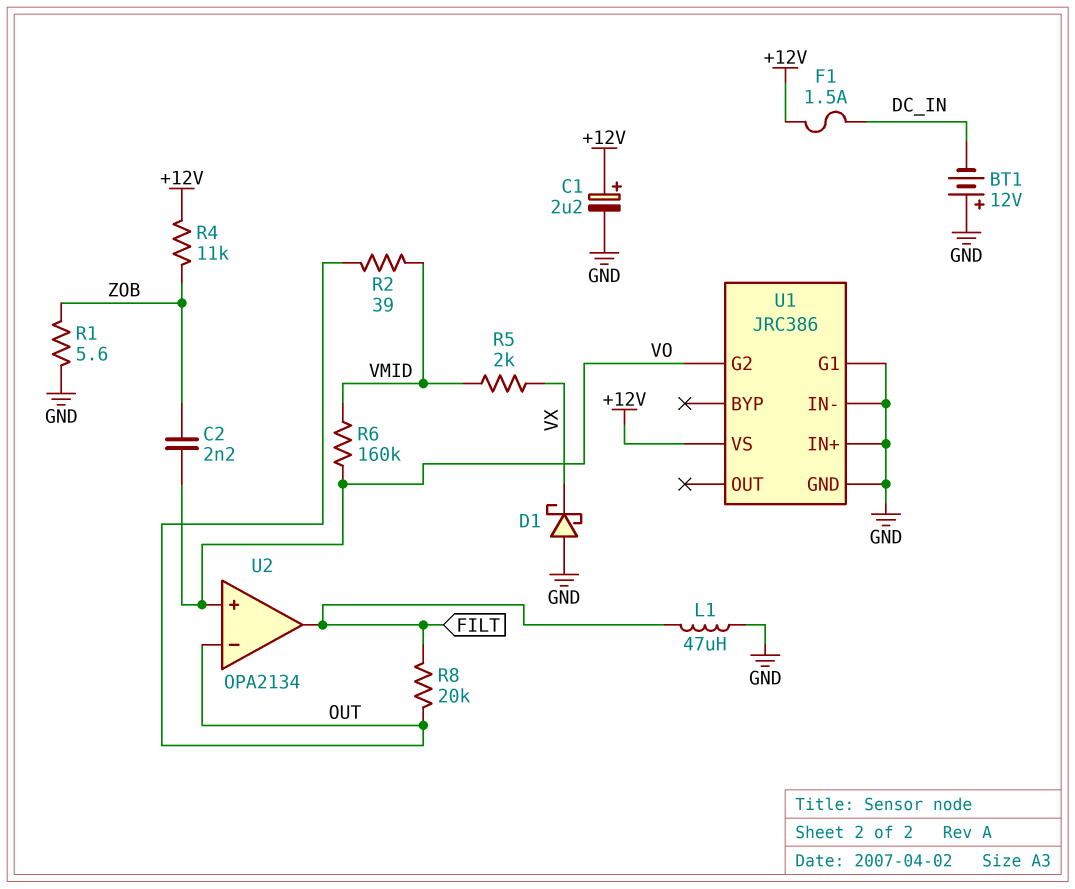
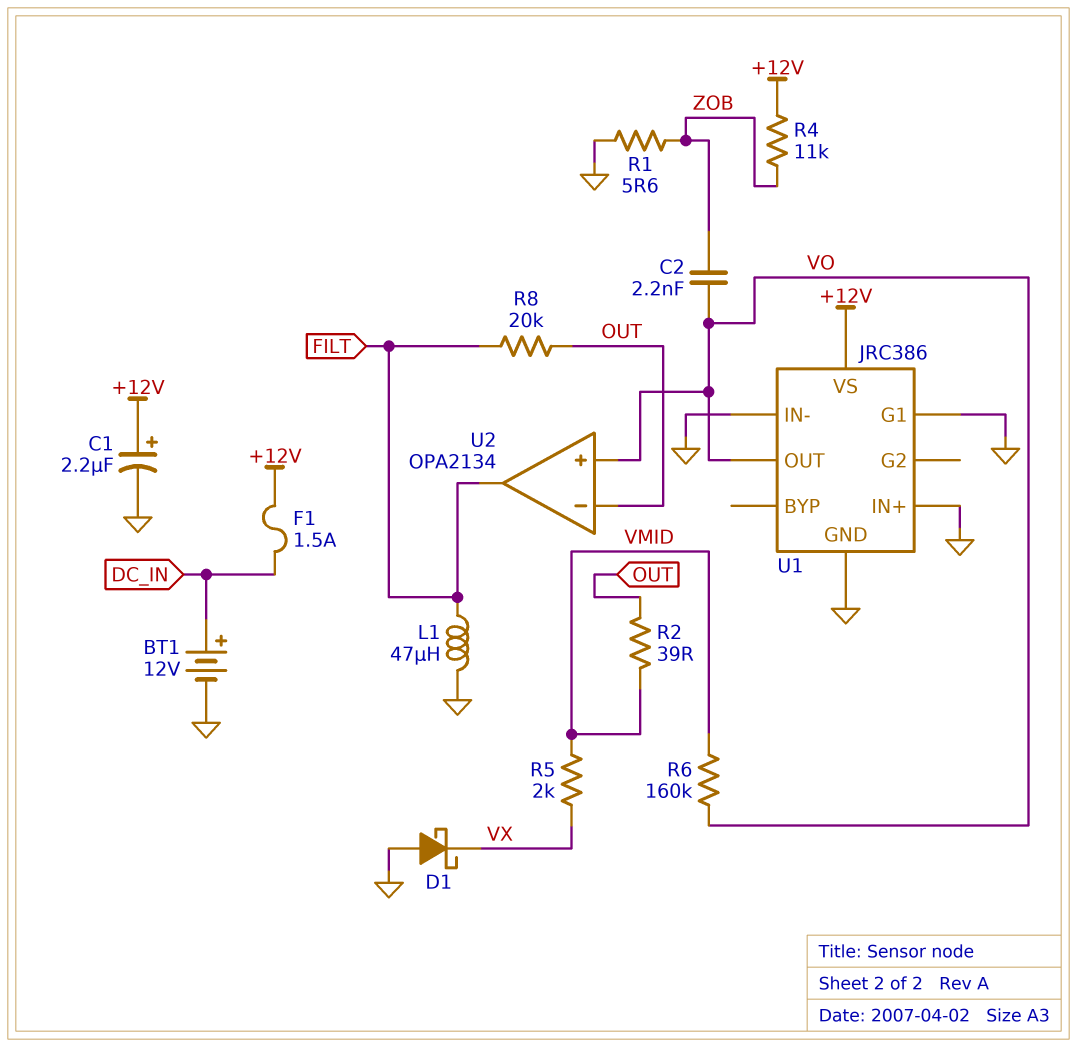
BT1: 12V (plus GND, minus DC_IN) -> 12V (plus DC_IN, minus GND)
U1 pin G2: VO -> none
U1 pin OUT: none -> VO

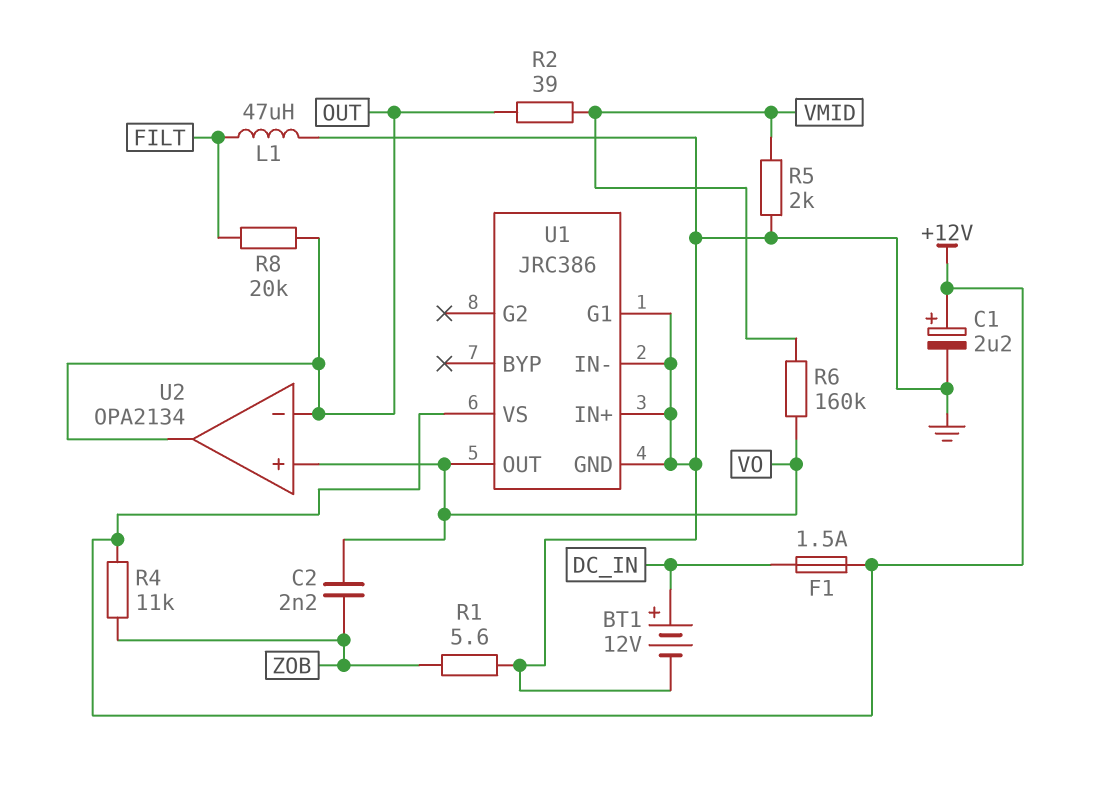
D1: schottky (A GND, K VX) -> none
R5: 2k (VMID, VX) -> 2k (GND, VMID)
U2 pin out: FILT -> OUT

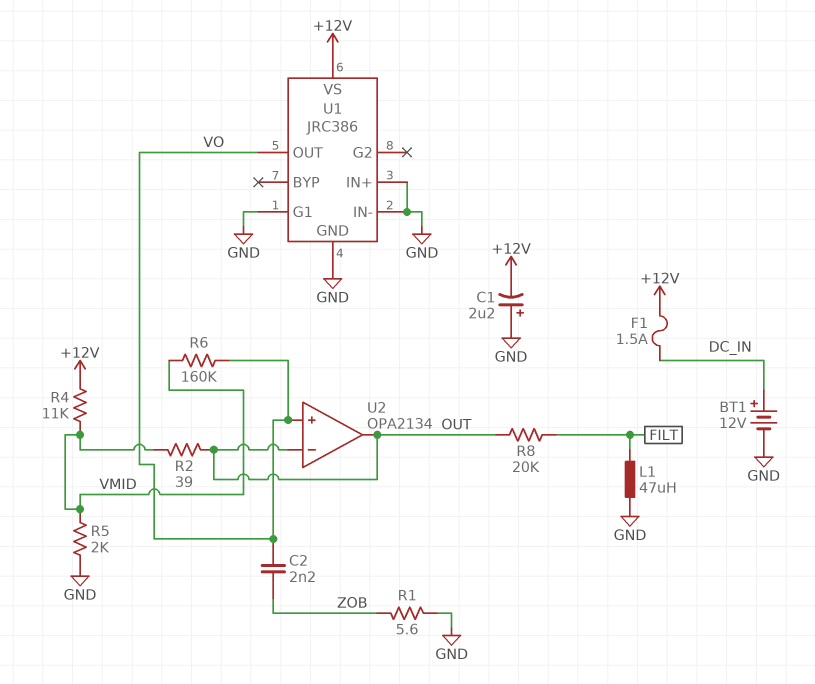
C1: 2.2uF (plus +12V, minus GND) -> 2.2uF (plus GND, minus +12V)
R4: 11k (+12V, ZOB) -> 11k (+12V, VMID)

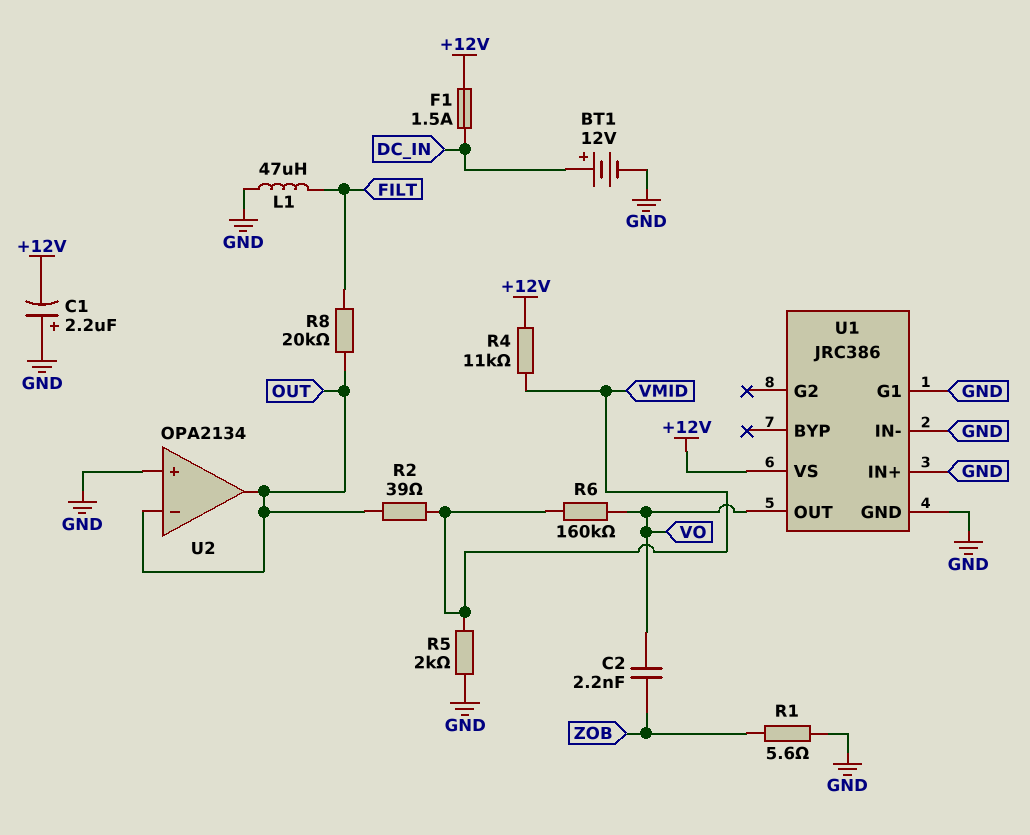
U2 pin in+: VO -> GND

